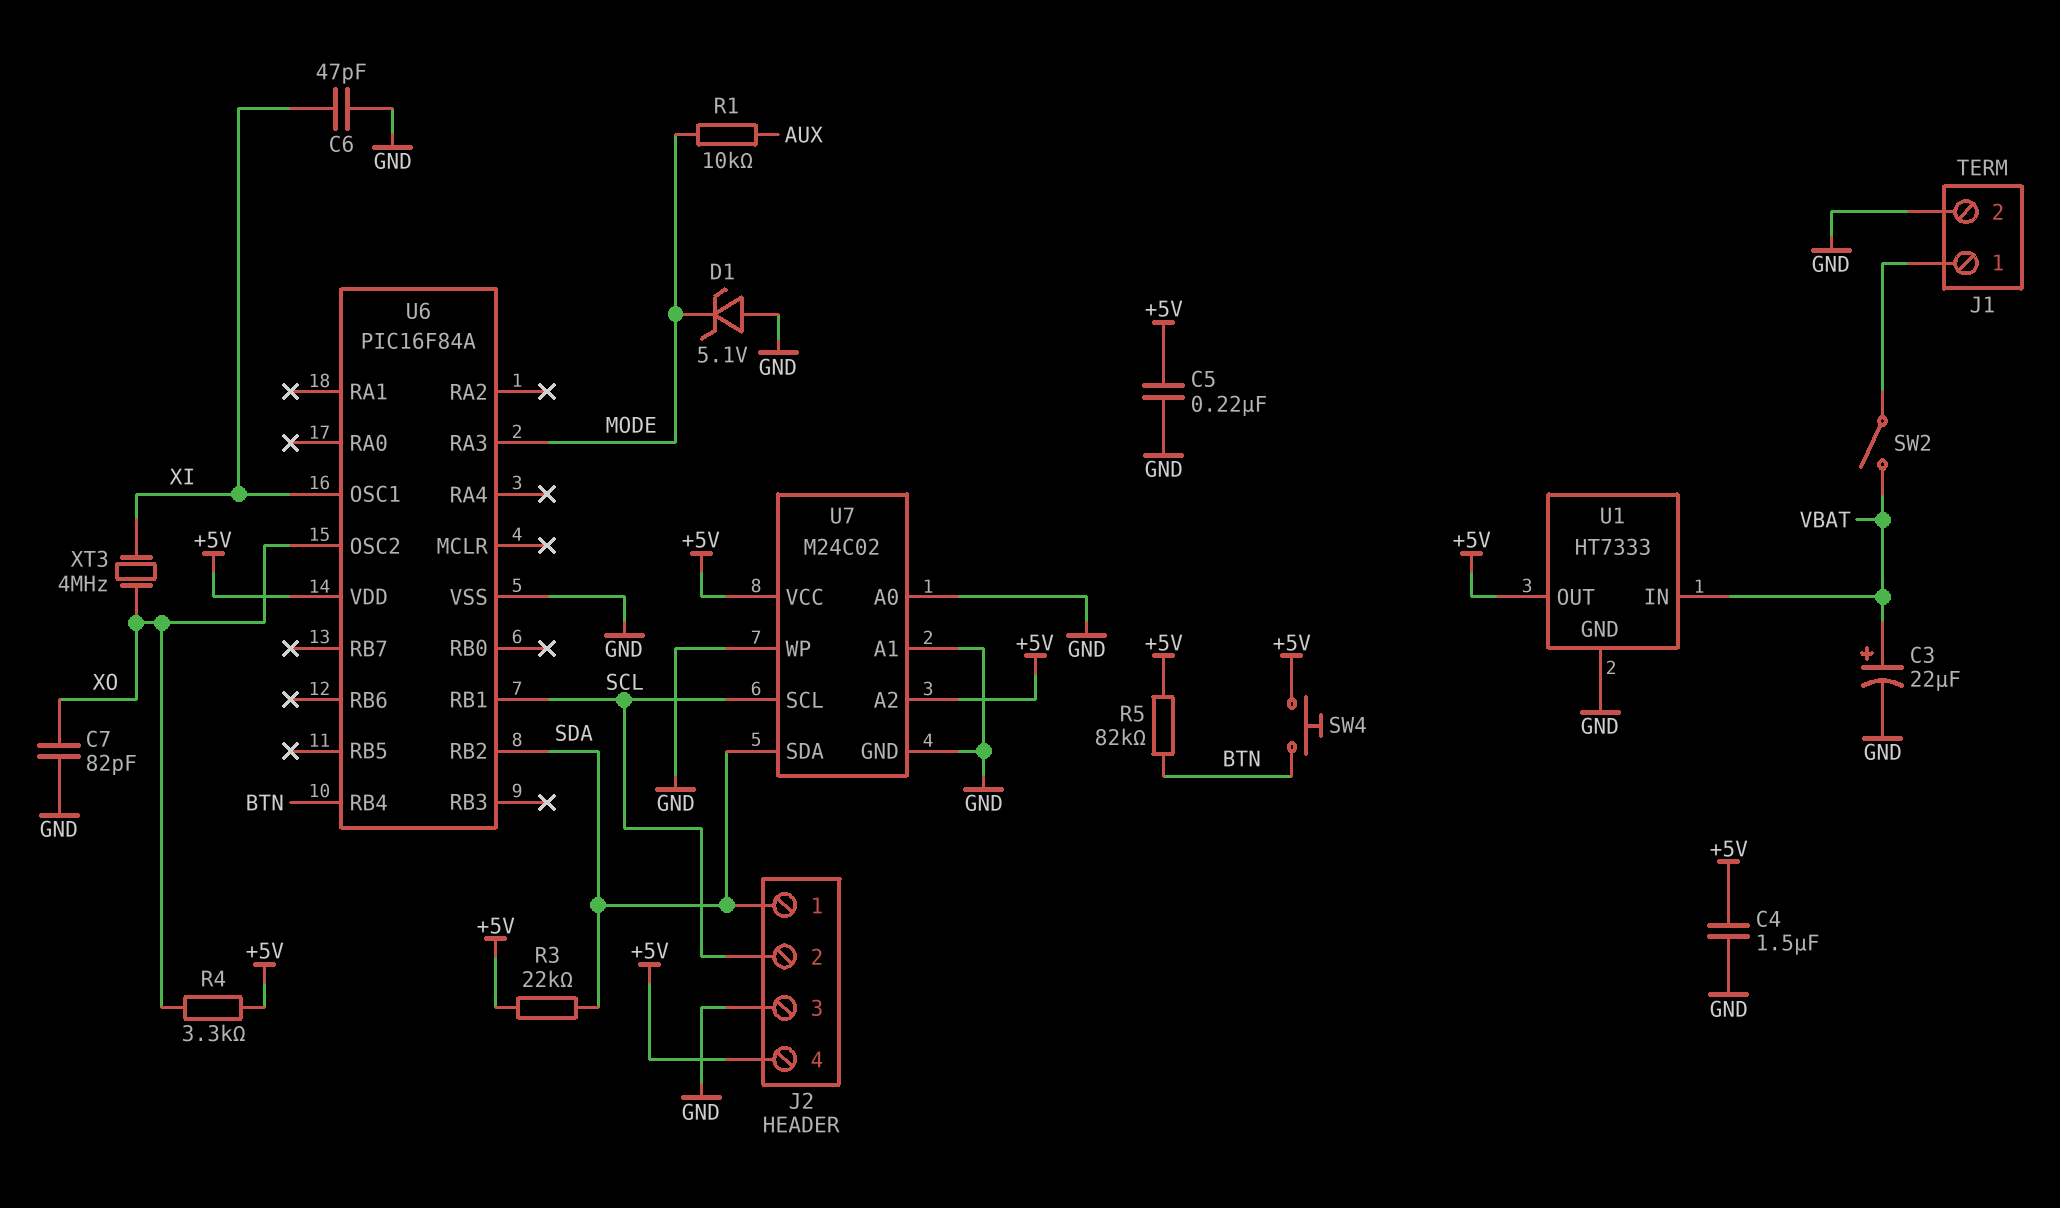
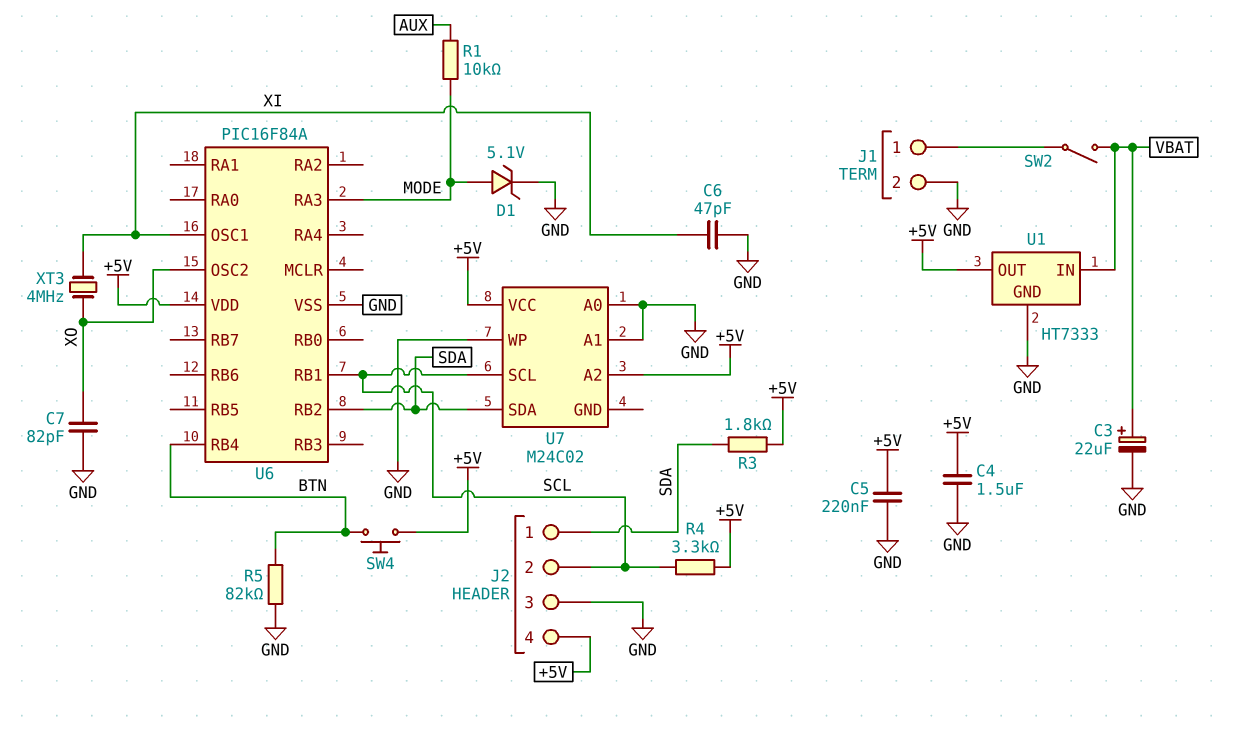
D1: zener 5.1V (A GND, K MODE) -> zener 5.1V (A MODE, K GND)
R3: 22k (+5V, SDA) -> 1.8k (+5V, SDA)
R4: 3.3k (+5V, XO) -> 3.3k (+5V, SCL)
R5: 82k (+5V, BTN) -> 82k (BTN, GND)
U7 pin GND: GND -> none

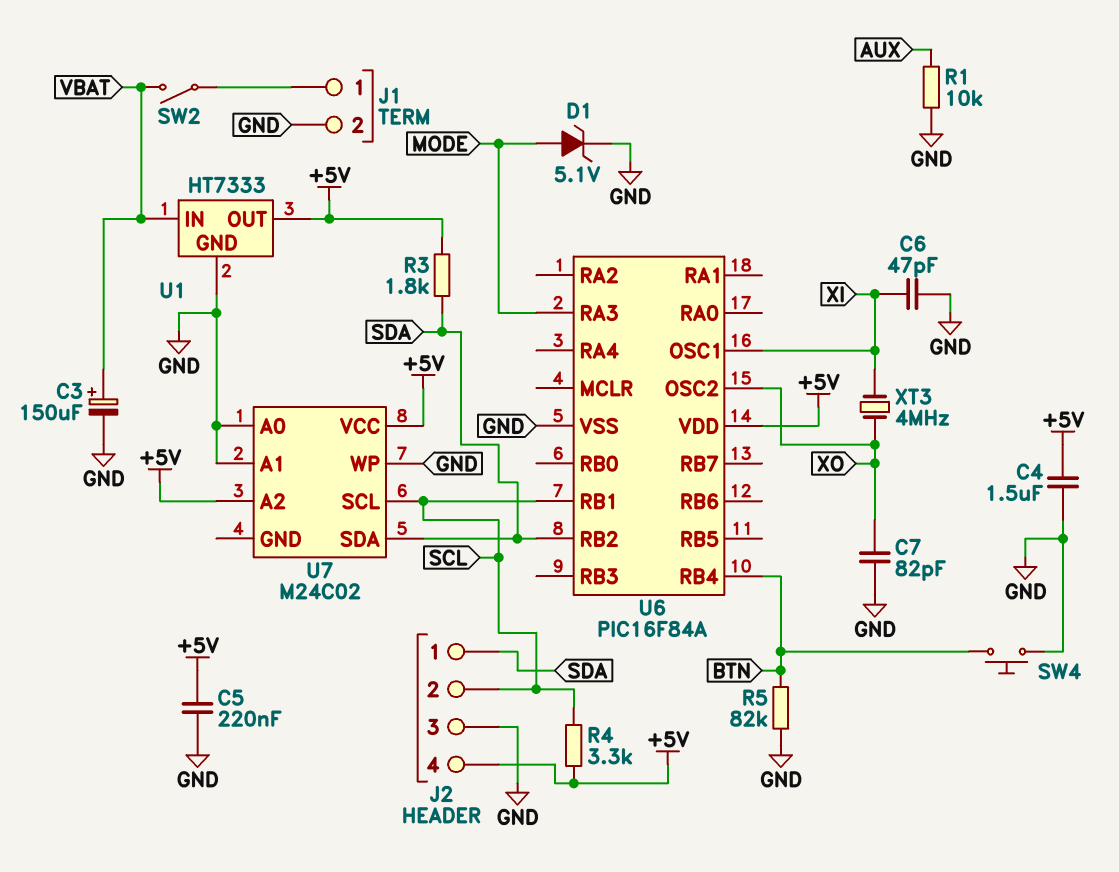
C3: 22uF (plus VBAT, minus GND) -> 150uF (plus VBAT, minus GND)
R1: 10k (AUX, MODE) -> 10k (AUX, GND)
SW4: button (+5V, BTN) -> button (BTN, GND)

